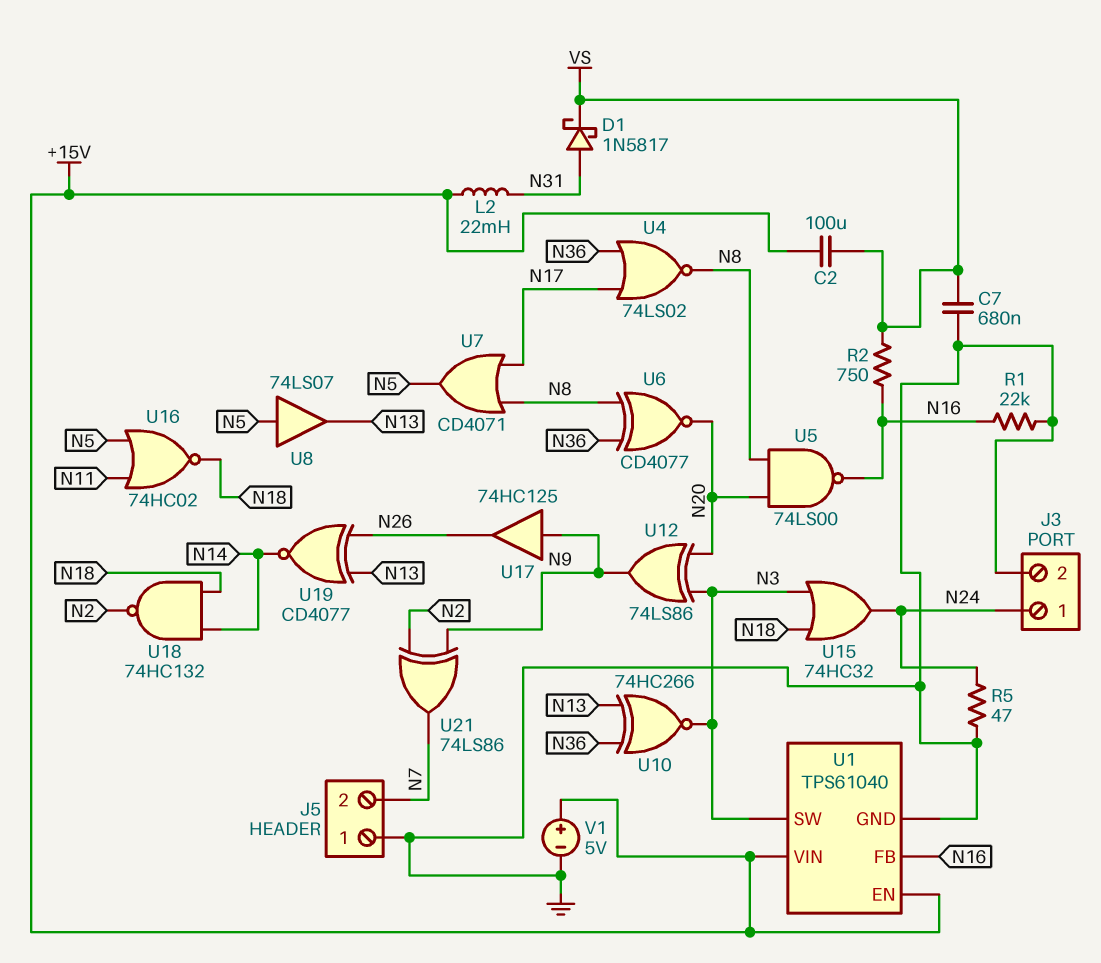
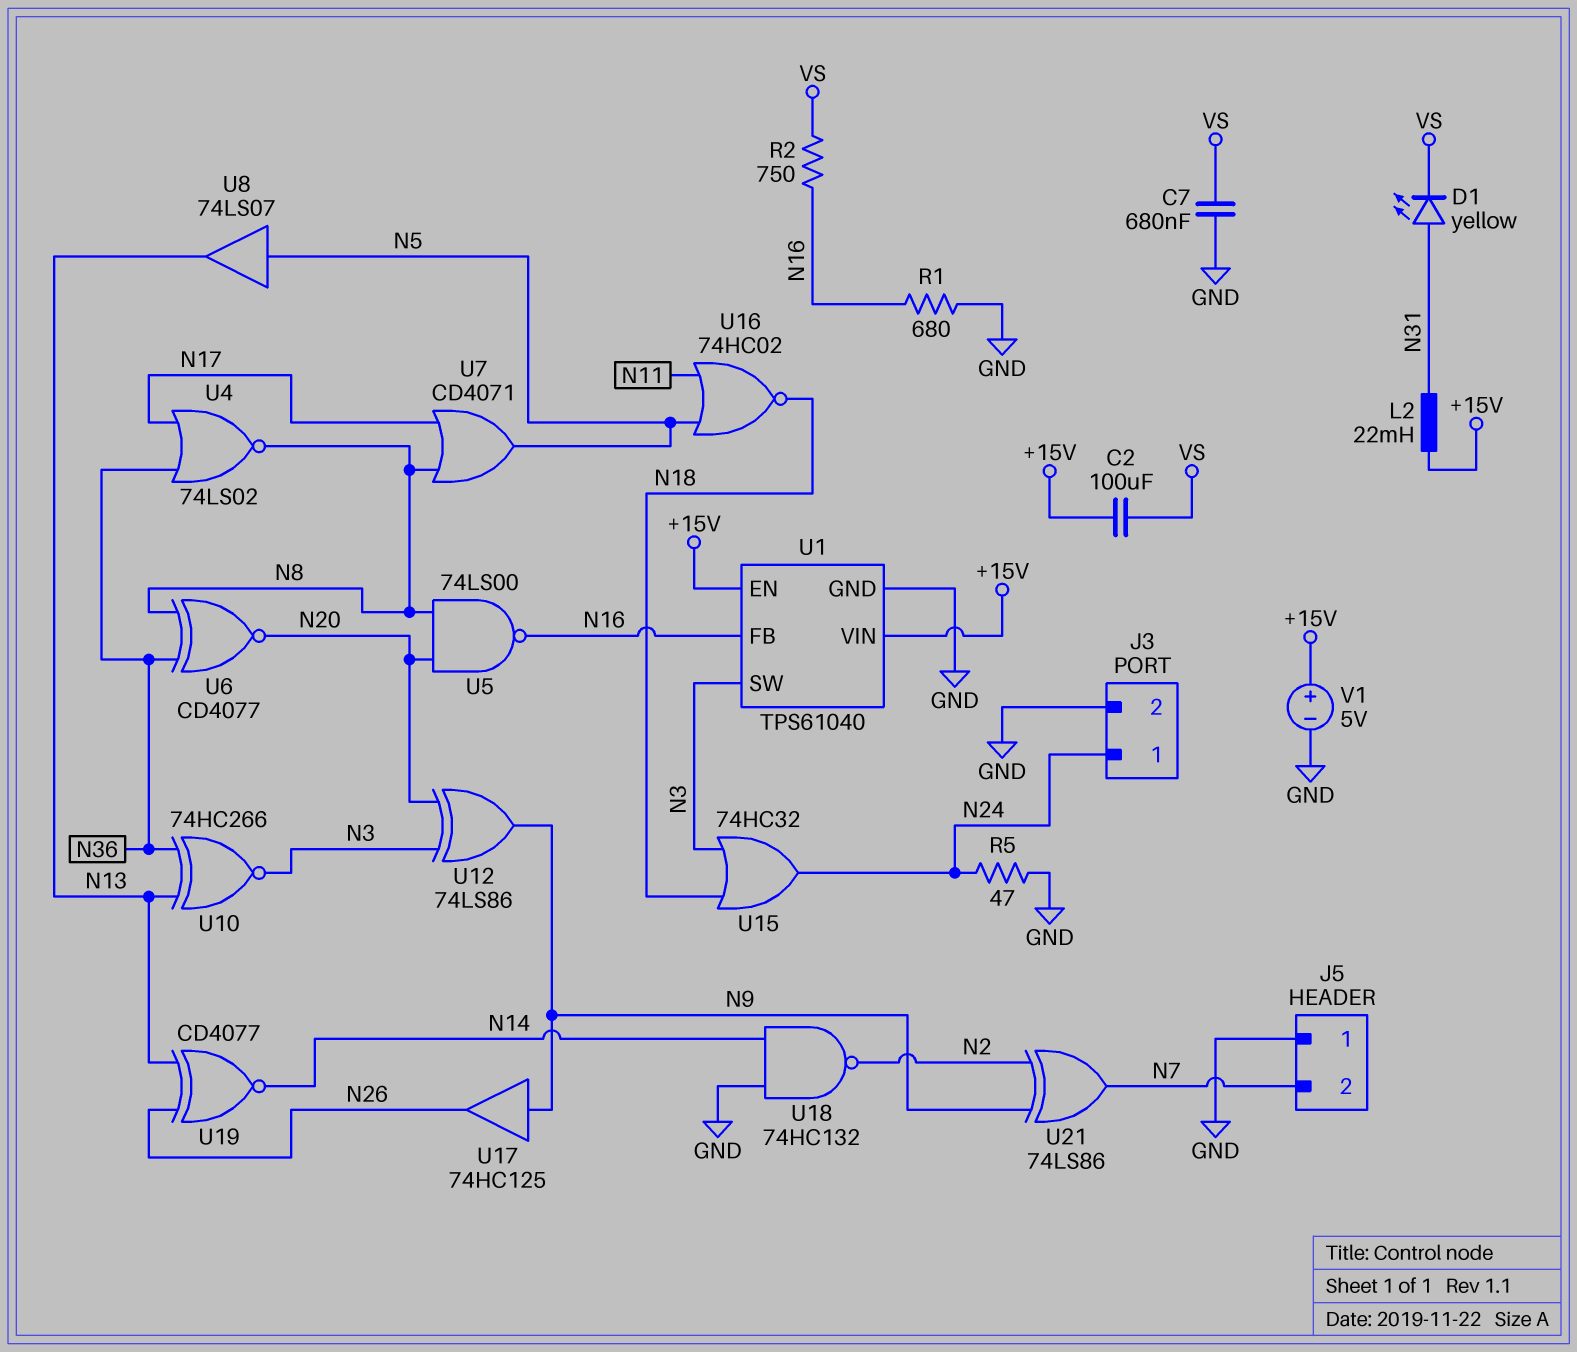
D1: schottky 1N5817 (A N31, K VS) -> LED yellow (A N31, K VS)
R1: 22k (GND, N16) -> 680 (GND, N16)
U18: NAND 74HC132 (in N14, in N18, out N2) -> NAND 74HC132 (in GND, in N14, out N2)

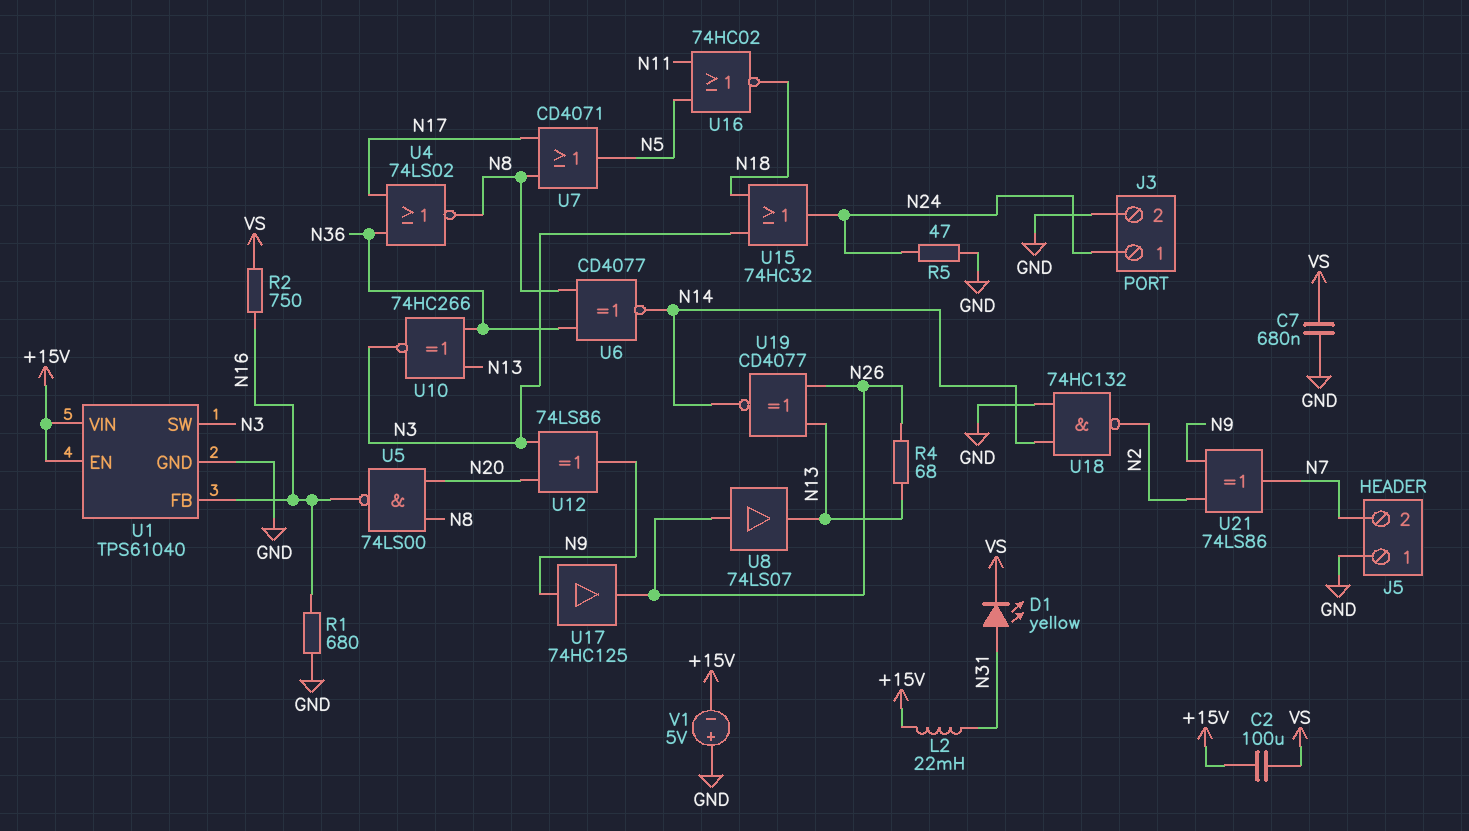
R4: none -> 68 (N13, N26)
U6: XNOR CD4077 (in N8, in N36, out N20) -> XNOR CD4077 (in N8, in N36, out N14)
U8: buffer 74LS07 (in N5, out N13) -> buffer 74LS07 (in N26, out N13)
V1: 5V (plus +15V, minus GND) -> 5V (plus GND, minus +15V)

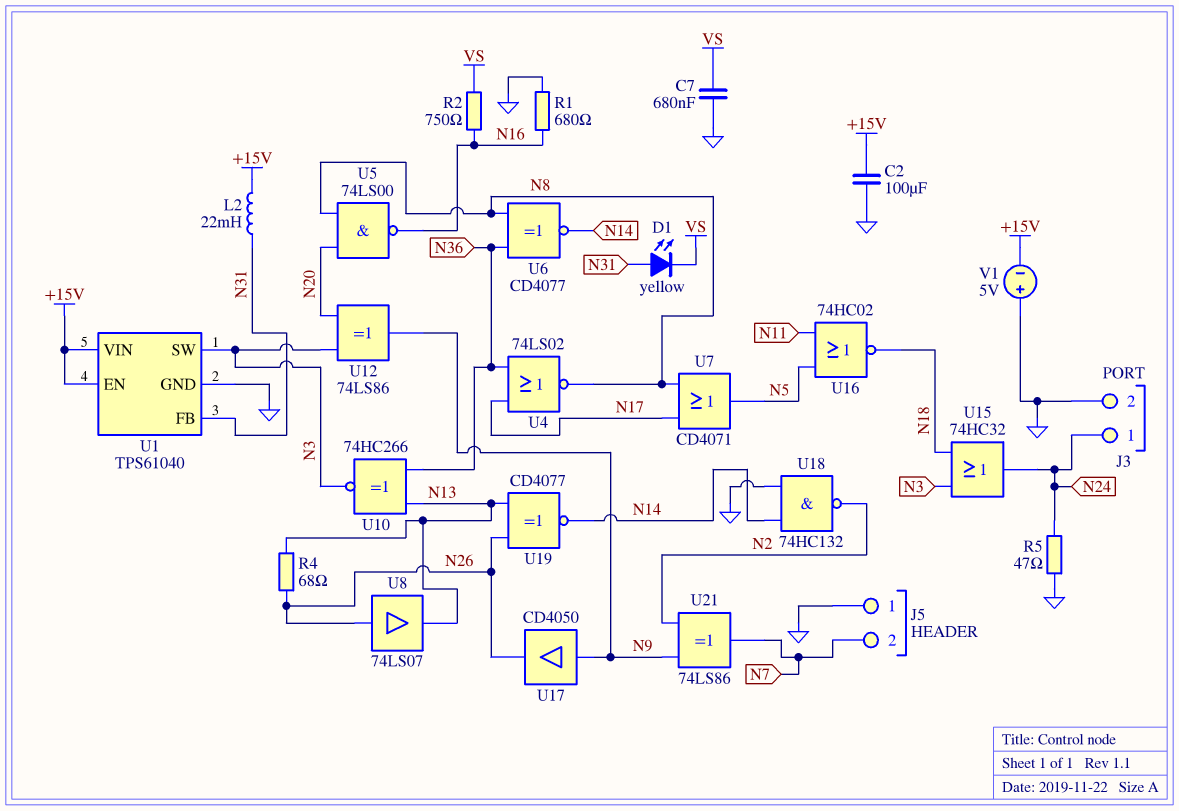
C2: 100uF (+15V, VS) -> 100uF (+15V, GND)
U1 pin FB: N16 -> N31
U17: buffer 74HC125 (in N9, out N26) -> buffer CD4050 (in N9, out N26)

